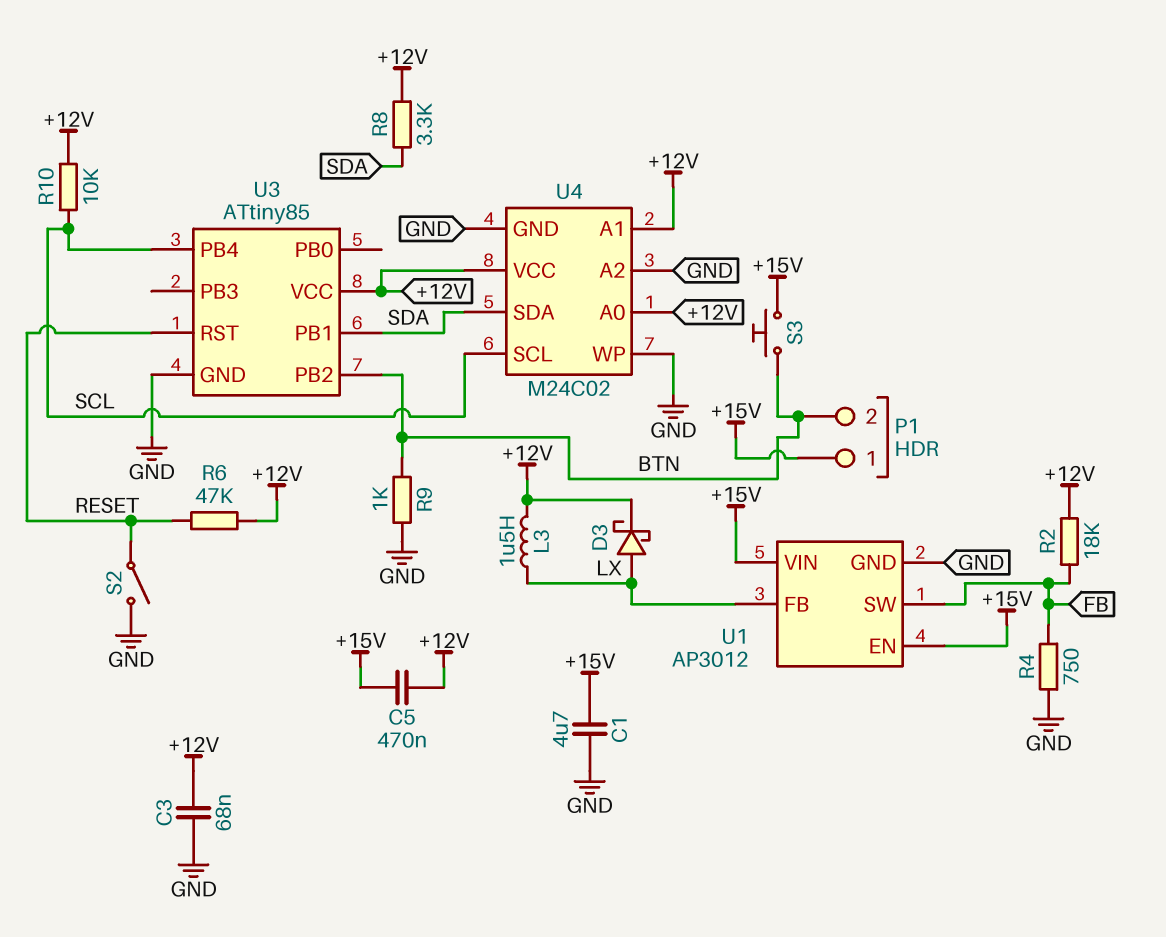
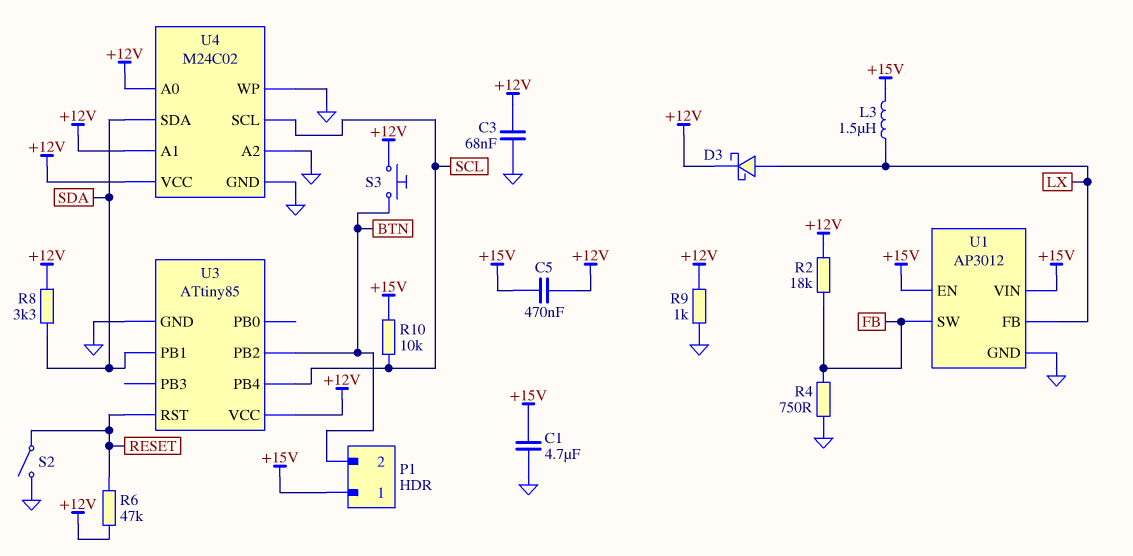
L3: 1.5uH (+12V, LX) -> 1.5uH (+15V, LX)
R9: 1k (BTN, GND) -> 1k (+12V, GND)
R10: 10k (+12V, SCL) -> 10k (+15V, SCL)
S3: button (+15V, BTN) -> button (+12V, BTN)

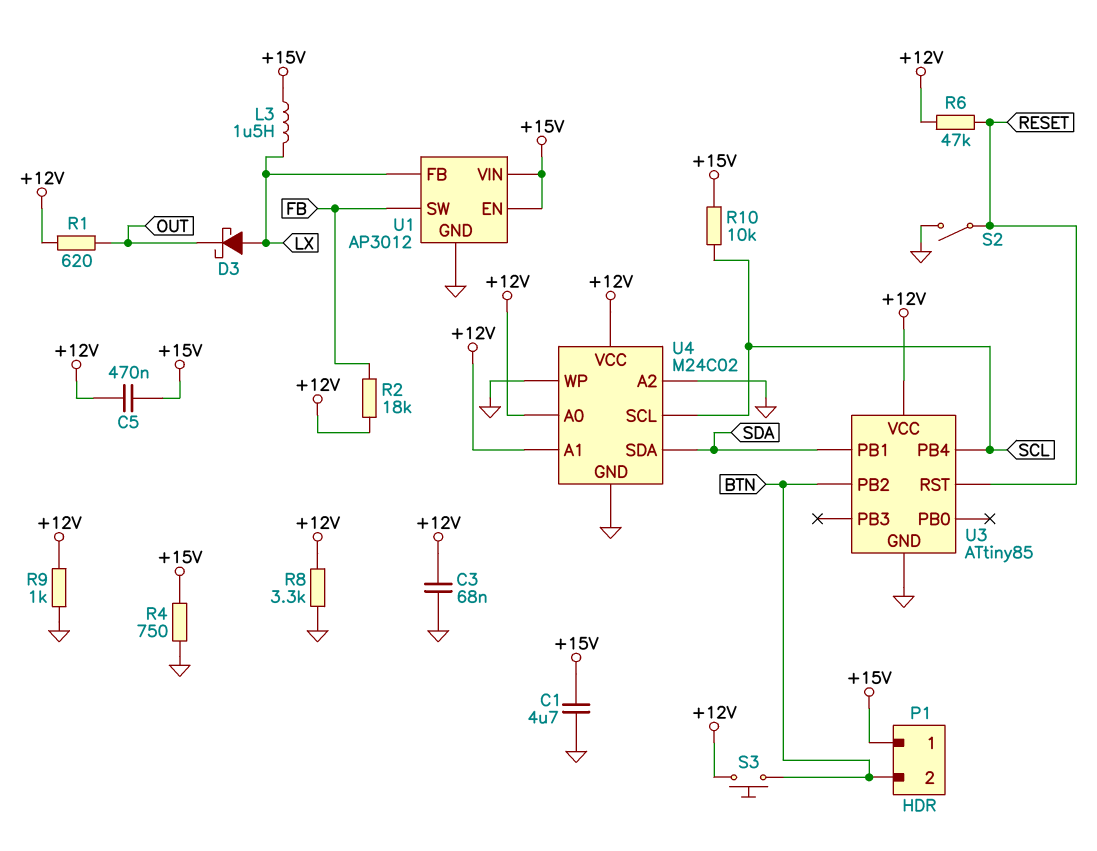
D3: schottky (A LX, K +12V) -> schottky (A LX, K OUT)
R1: none -> 620 (+12V, OUT)
R4: 750 (FB, GND) -> 750 (+15V, GND)
R8: 3.3k (+12V, SDA) -> 3.3k (+12V, GND)

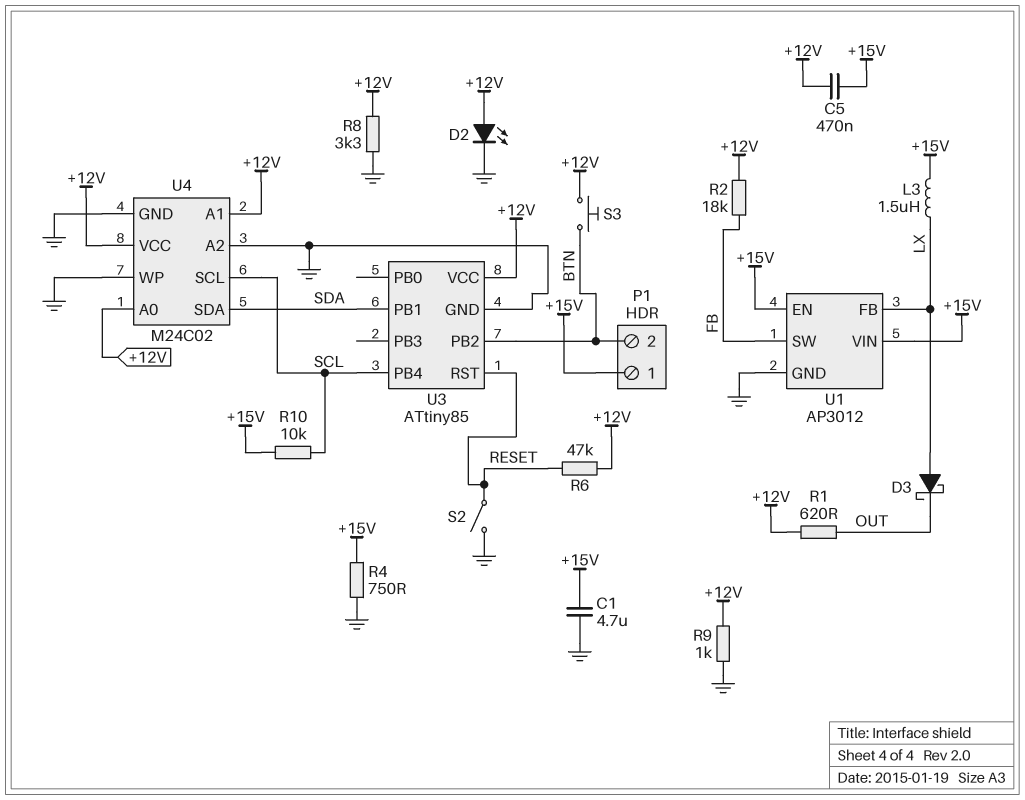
C3: 68nF (+12V, GND) -> none
D2: none -> LED (A +12V, K GND)

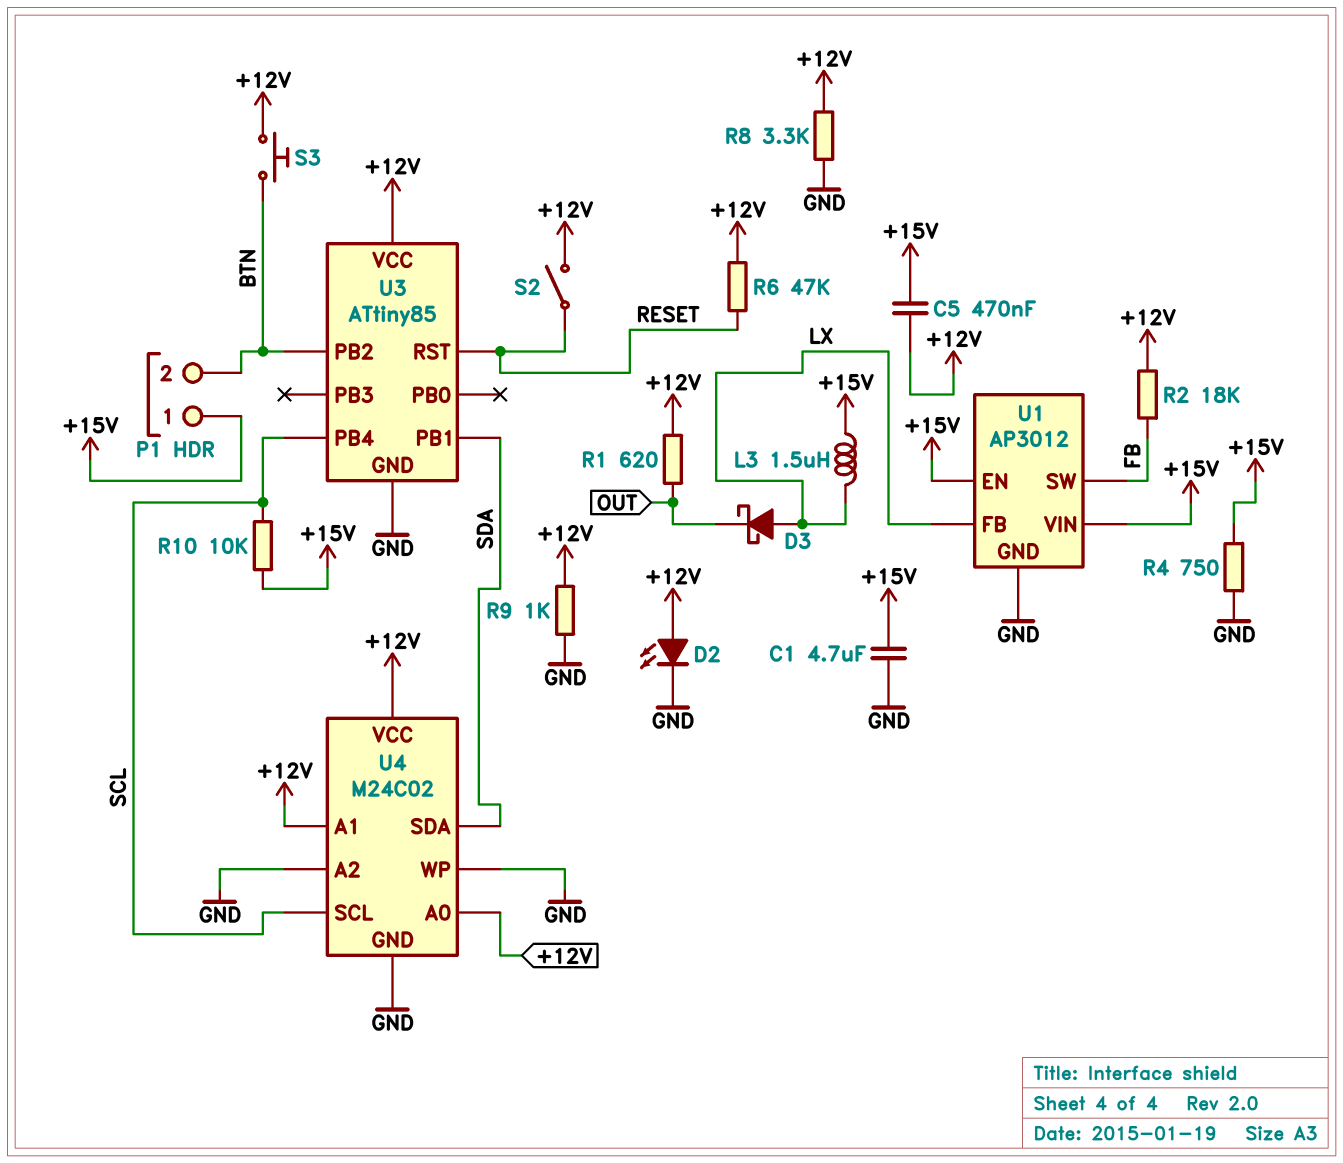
S2: switch (GND, RESET) -> switch (+12V, RESET)

